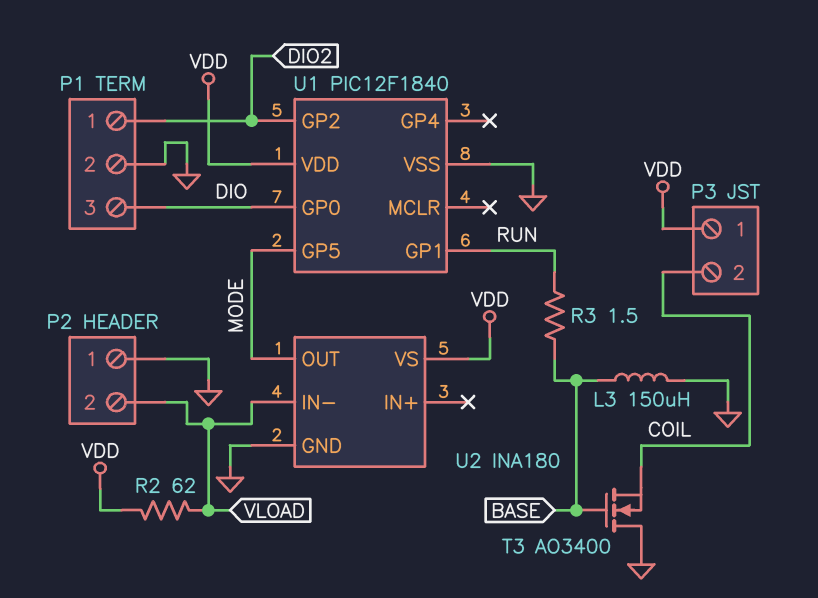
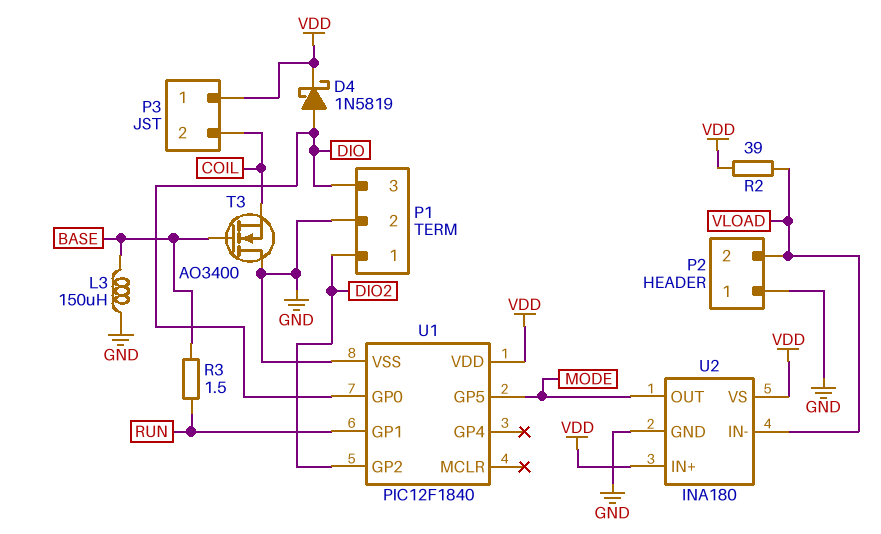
D4: none -> schottky 1N5819 (A DIO, K VDD)
R2: 62 (VDD, VLOAD) -> 39 (VDD, VLOAD)
U2 pin IN+: none -> VDD

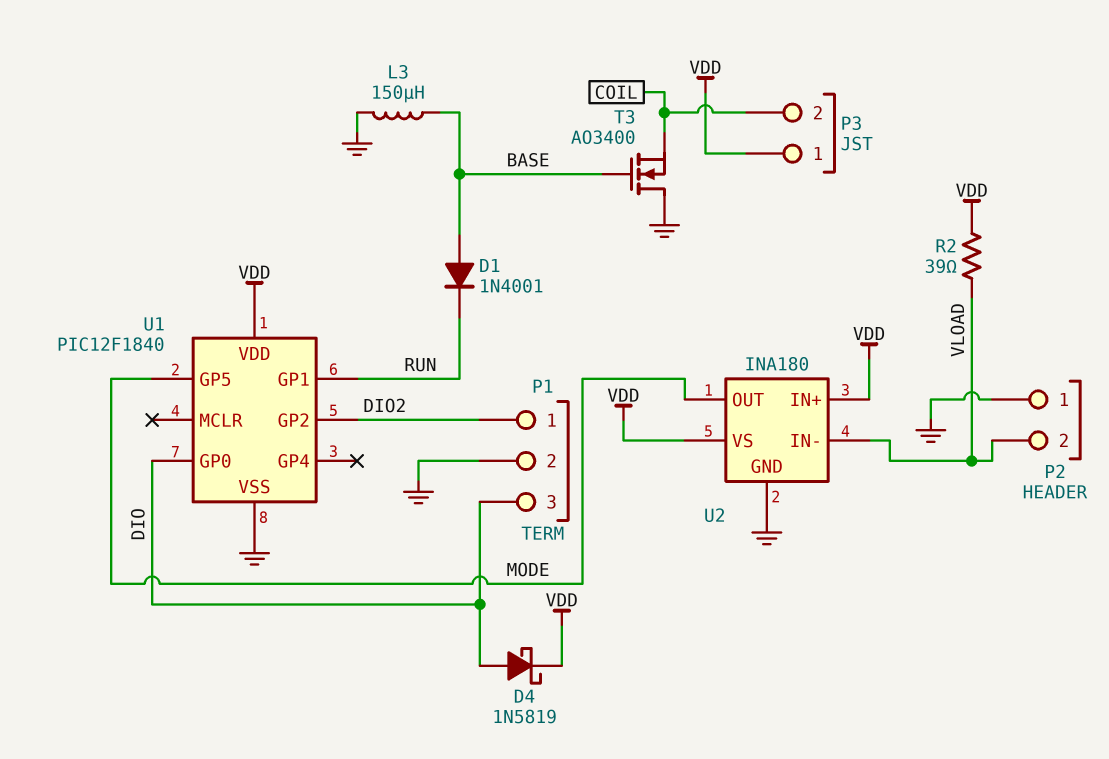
D1: none -> diode 1N4001 (A BASE, K RUN)
R3: 1.5 (BASE, RUN) -> none

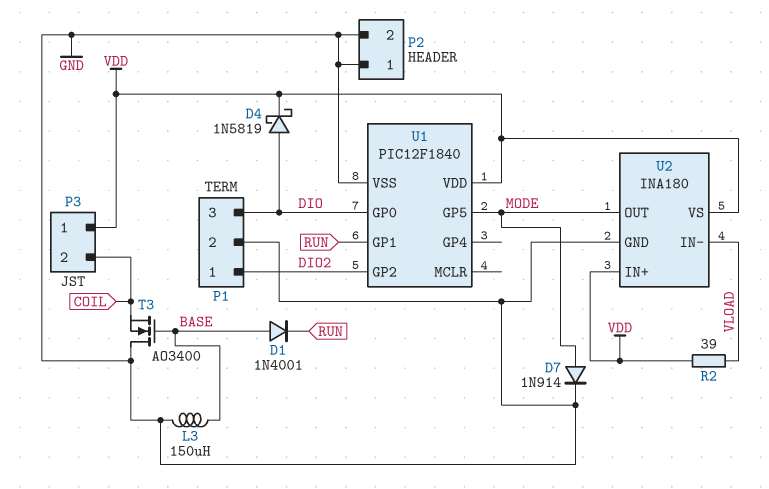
D7: none -> diode 1N914 (A MODE, K GND)
P2 pin 2: VLOAD -> GND

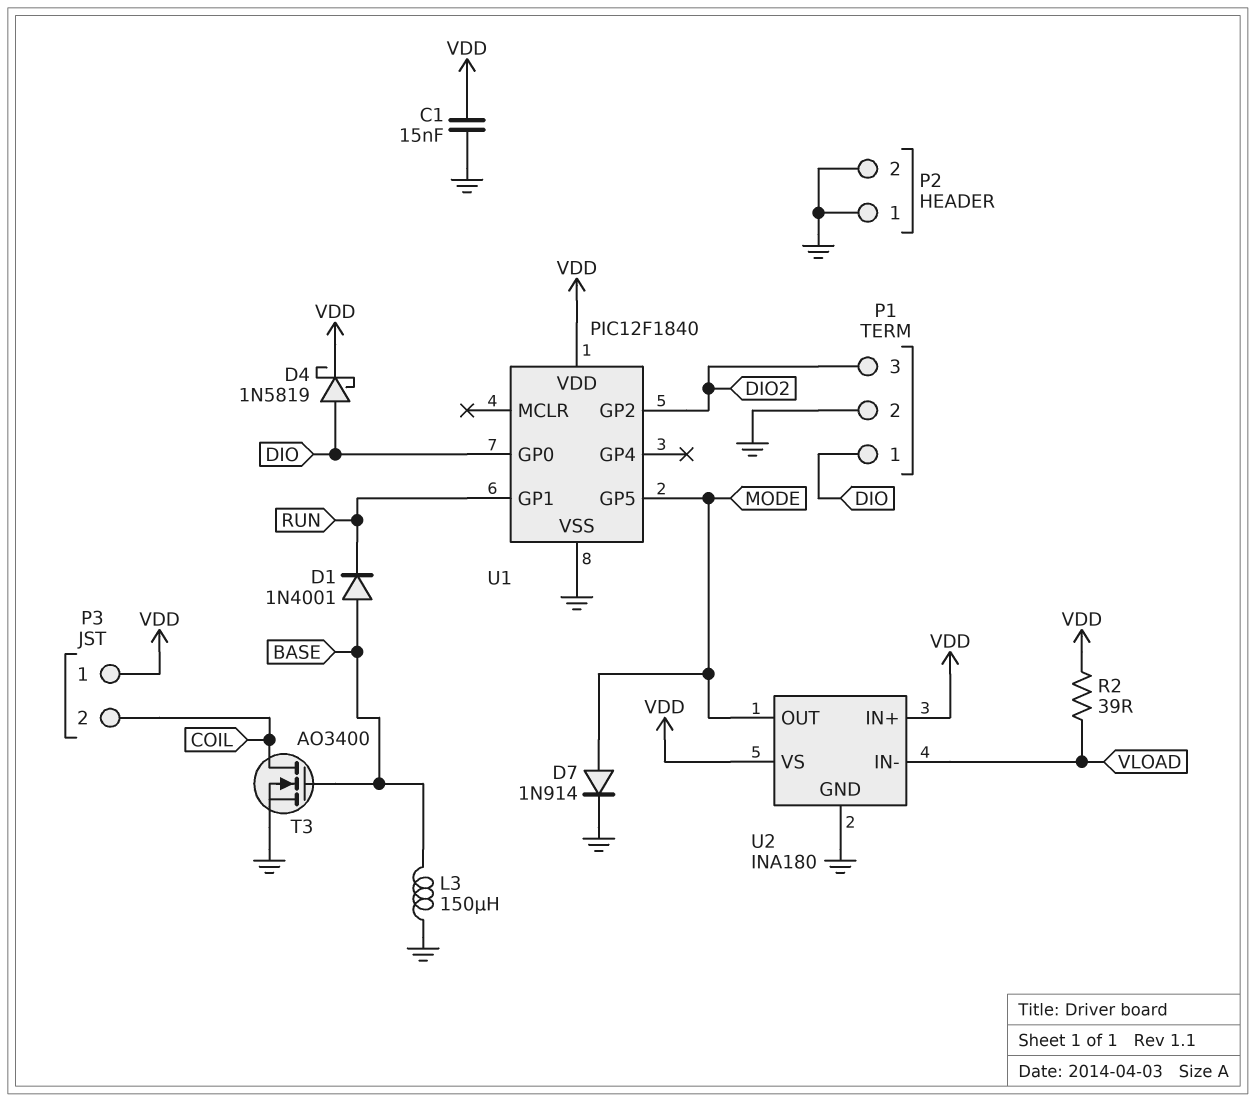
C1: none -> 15nF (GND, VDD)
P1 pin 1: DIO2 -> DIO
P1 pin 3: DIO -> DIO2
T3: NMOS AO3400 (G BASE, D GND, S COIL) -> NMOS AO3400 (G BASE, D COIL, S GND)

